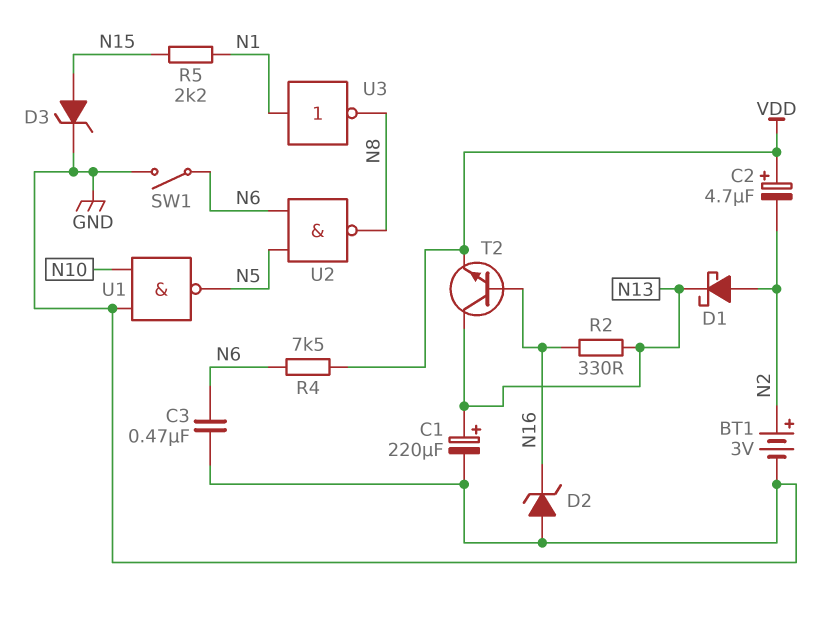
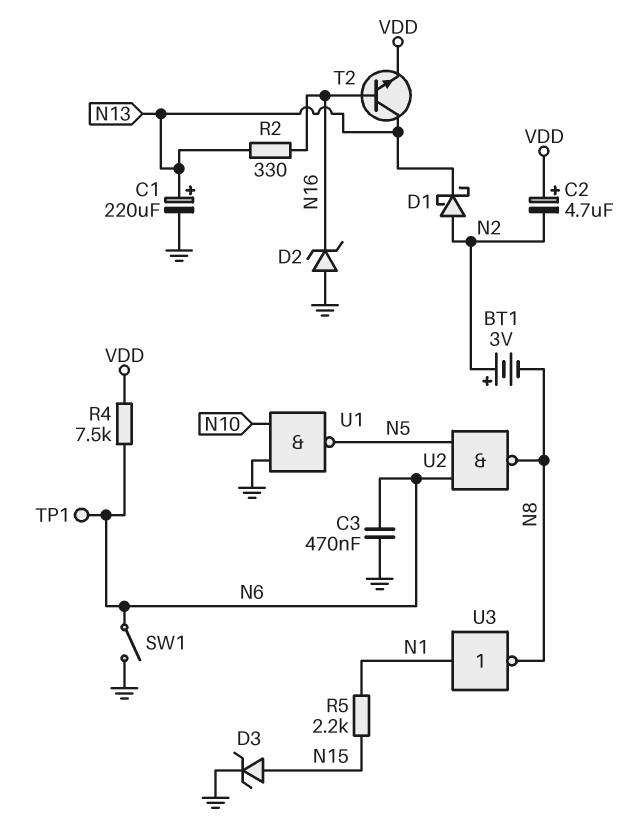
BT1: 3V (plus N2, minus GND) -> 3V (plus N2, minus N8)
TP1: none -> test point (N6)

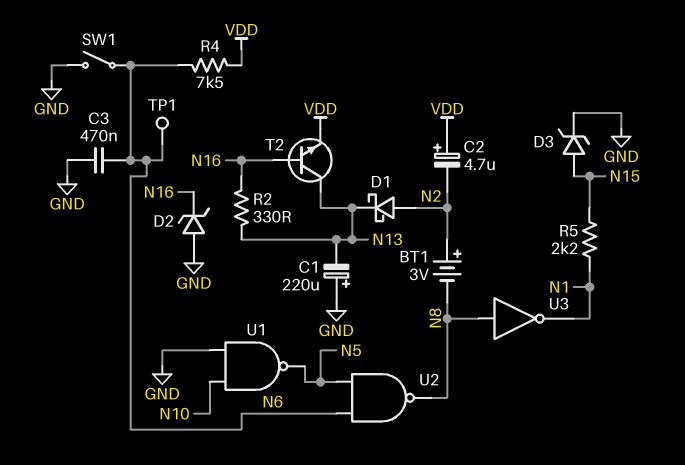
C1: 220uF (plus N13, minus GND) -> 220uF (plus GND, minus N13)
U3: NOT (in N1, out N8) -> NOT (in N8, out N1)

